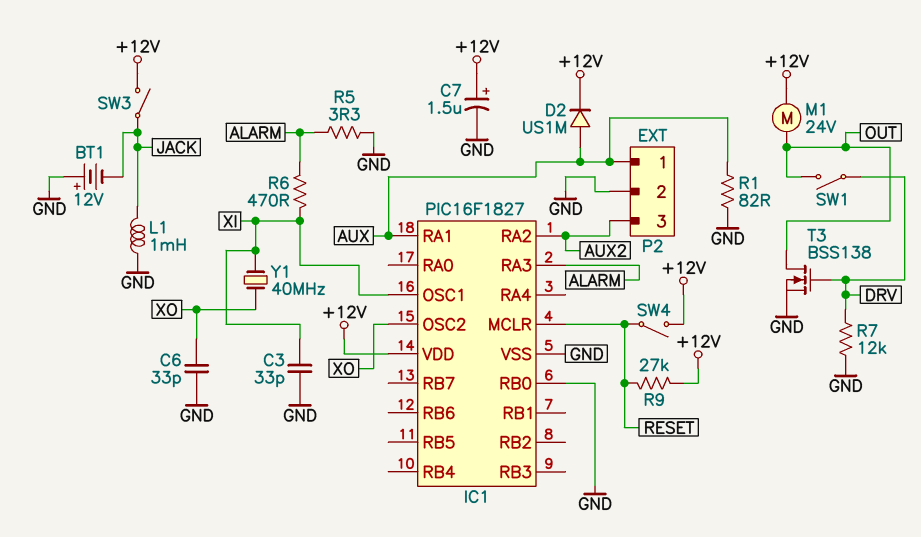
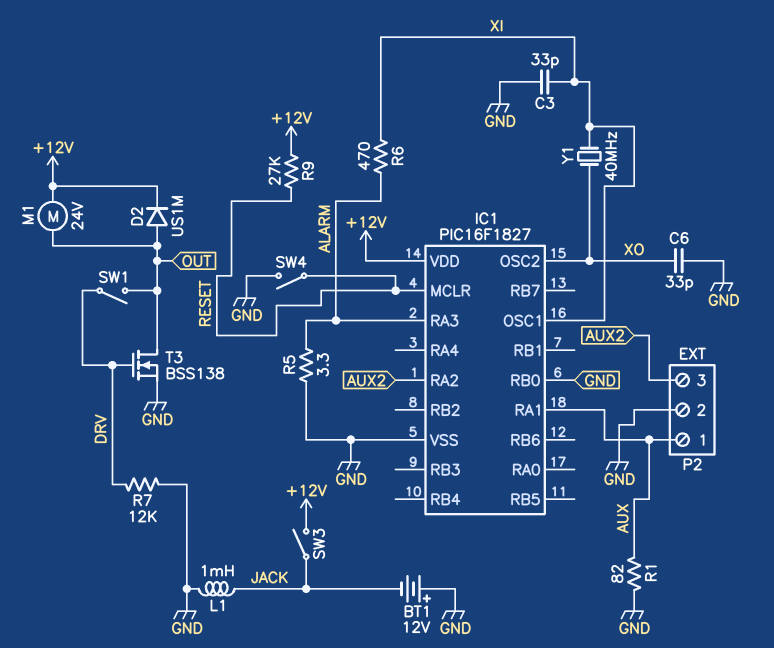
C7: 1.5uF (plus +12V, minus GND) -> none
D2: diode US1M (A AUX, K +12V) -> diode US1M (A OUT, K +12V)
SW4: switch (+12V, RESET) -> switch (GND, RESET)

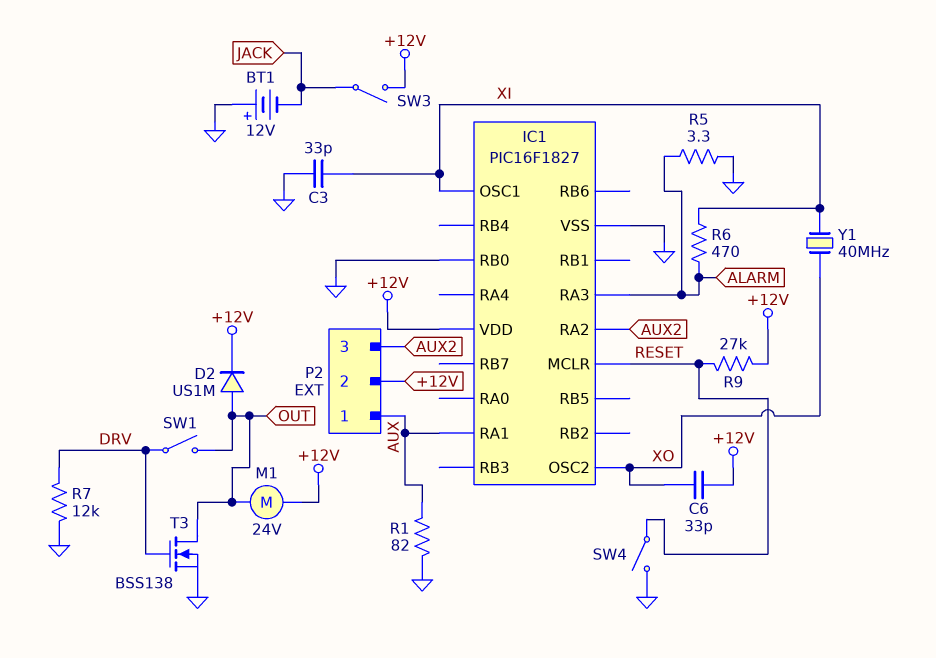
C6: 33pF (GND, XO) -> 33pF (+12V, XO)
L1: 1mH (GND, JACK) -> none
P2 pin 2: GND -> +12V

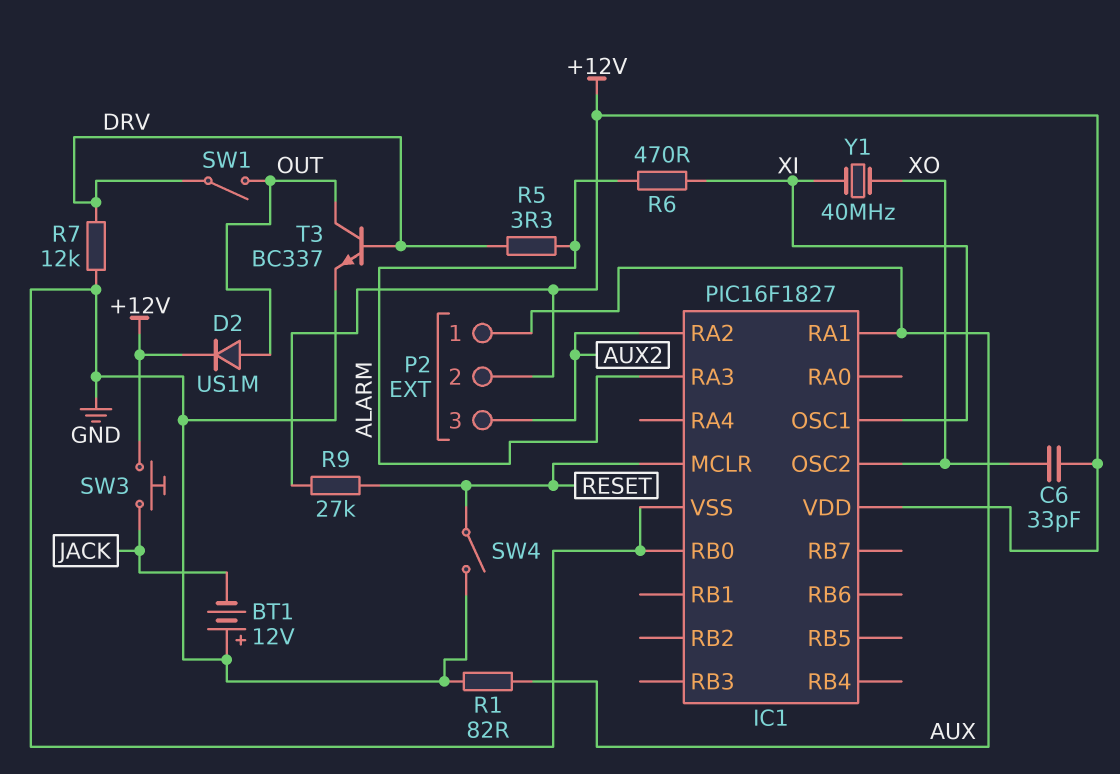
C3: 33pF (GND, XI) -> none
M1: motor 24V (+12V, OUT) -> none
R5: 3.3 (ALARM, GND) -> 3.3 (ALARM, DRV)
SW3: switch (+12V, JACK) -> button (+12V, JACK)
T3: NMOS BSS138 (G DRV, D OUT, S GND) -> NPN BC337 (B DRV, C OUT, E GND)

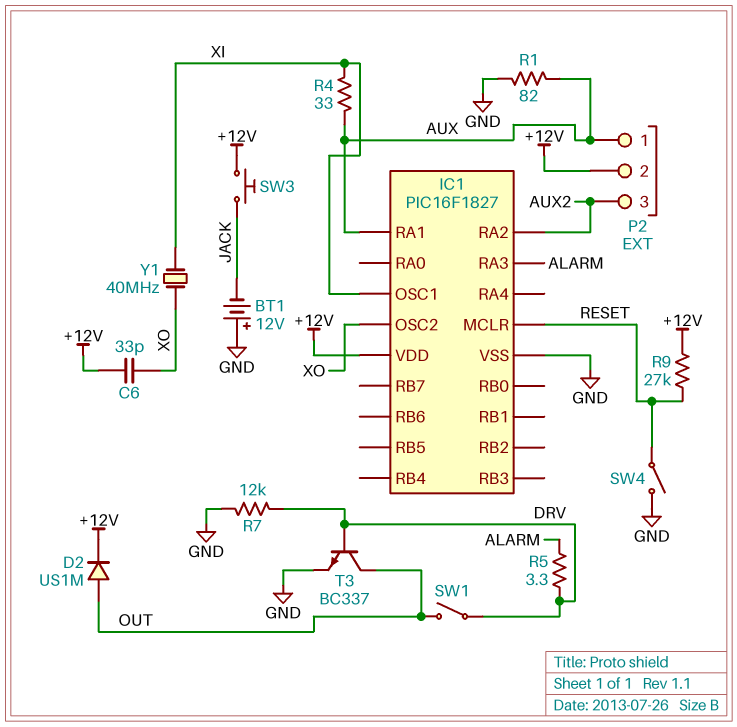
IC1 pin RB0: GND -> none
R4: none -> 33 (AUX, XI)
R6: 470 (ALARM, XI) -> none

